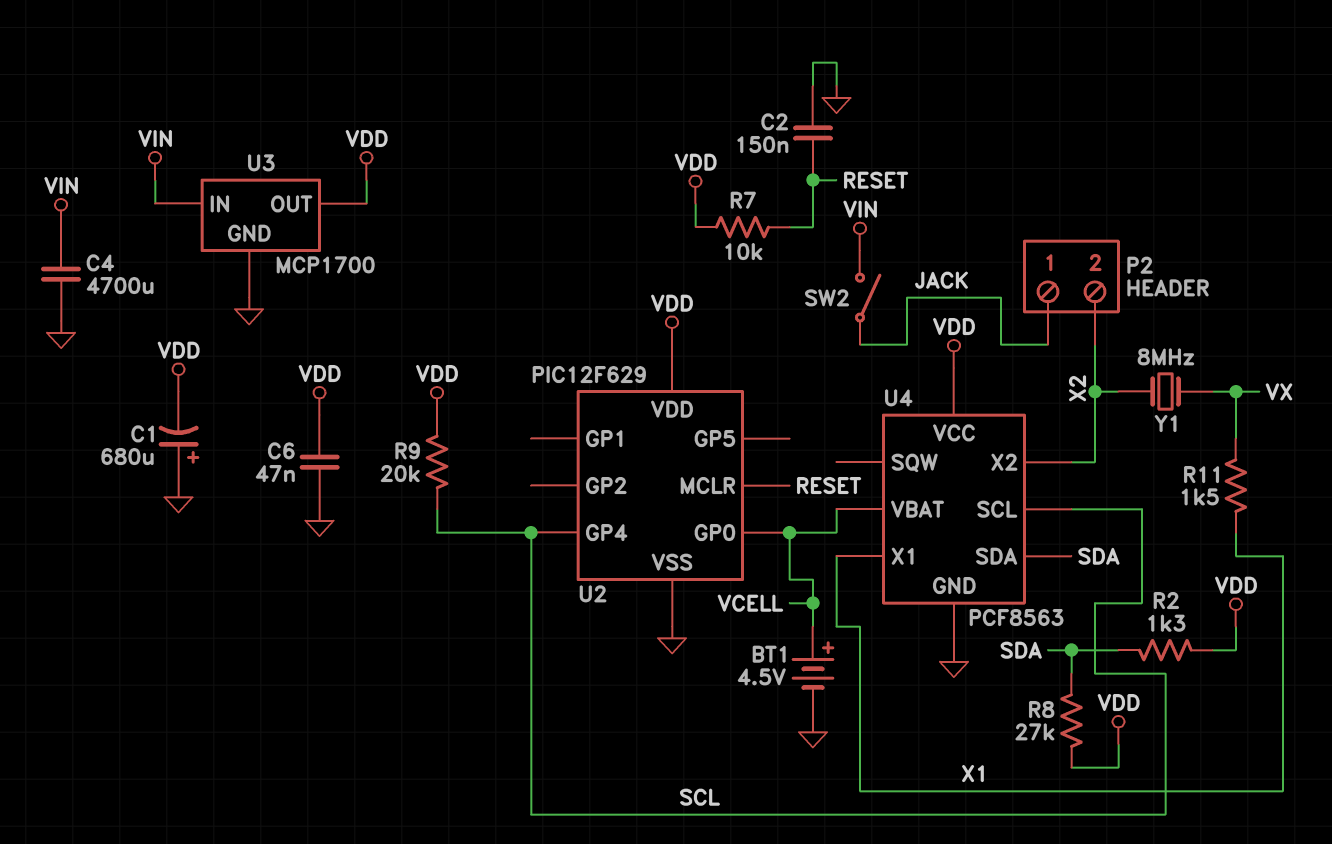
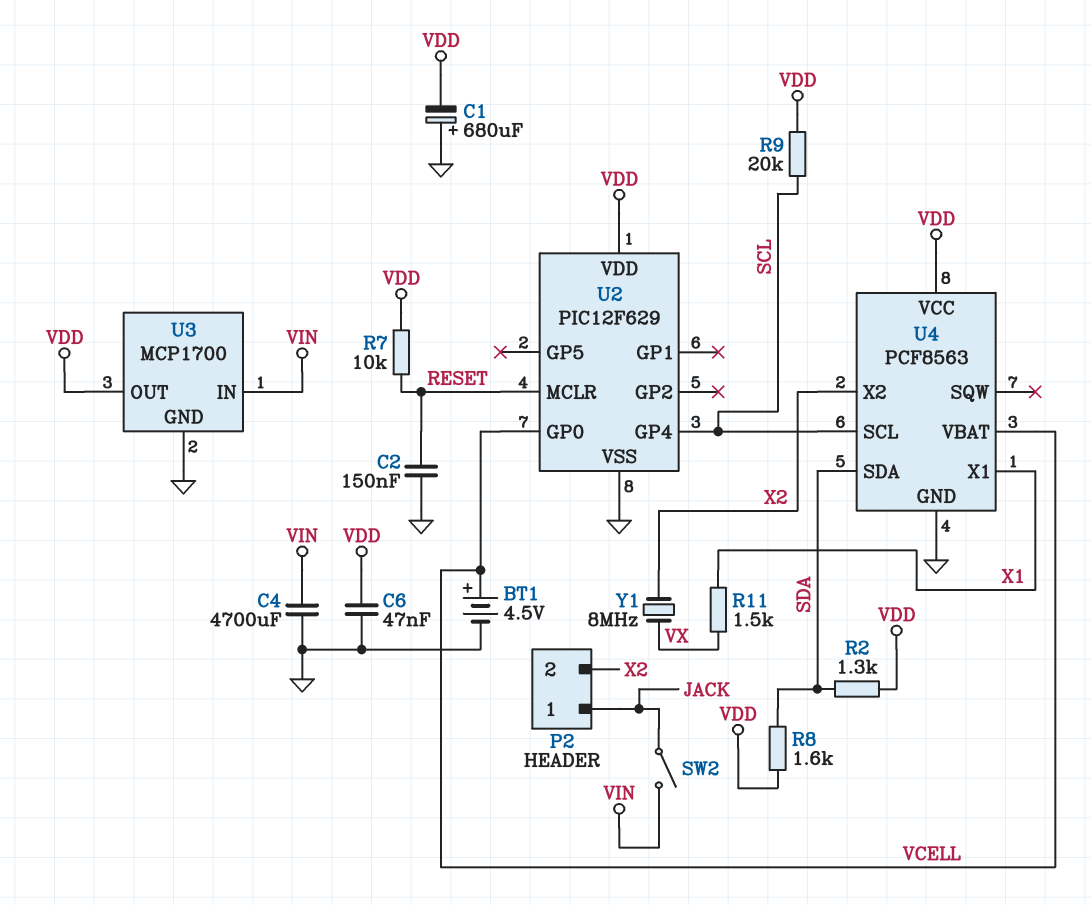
R8: 27k (SDA, VDD) -> 1.6k (SDA, VDD)

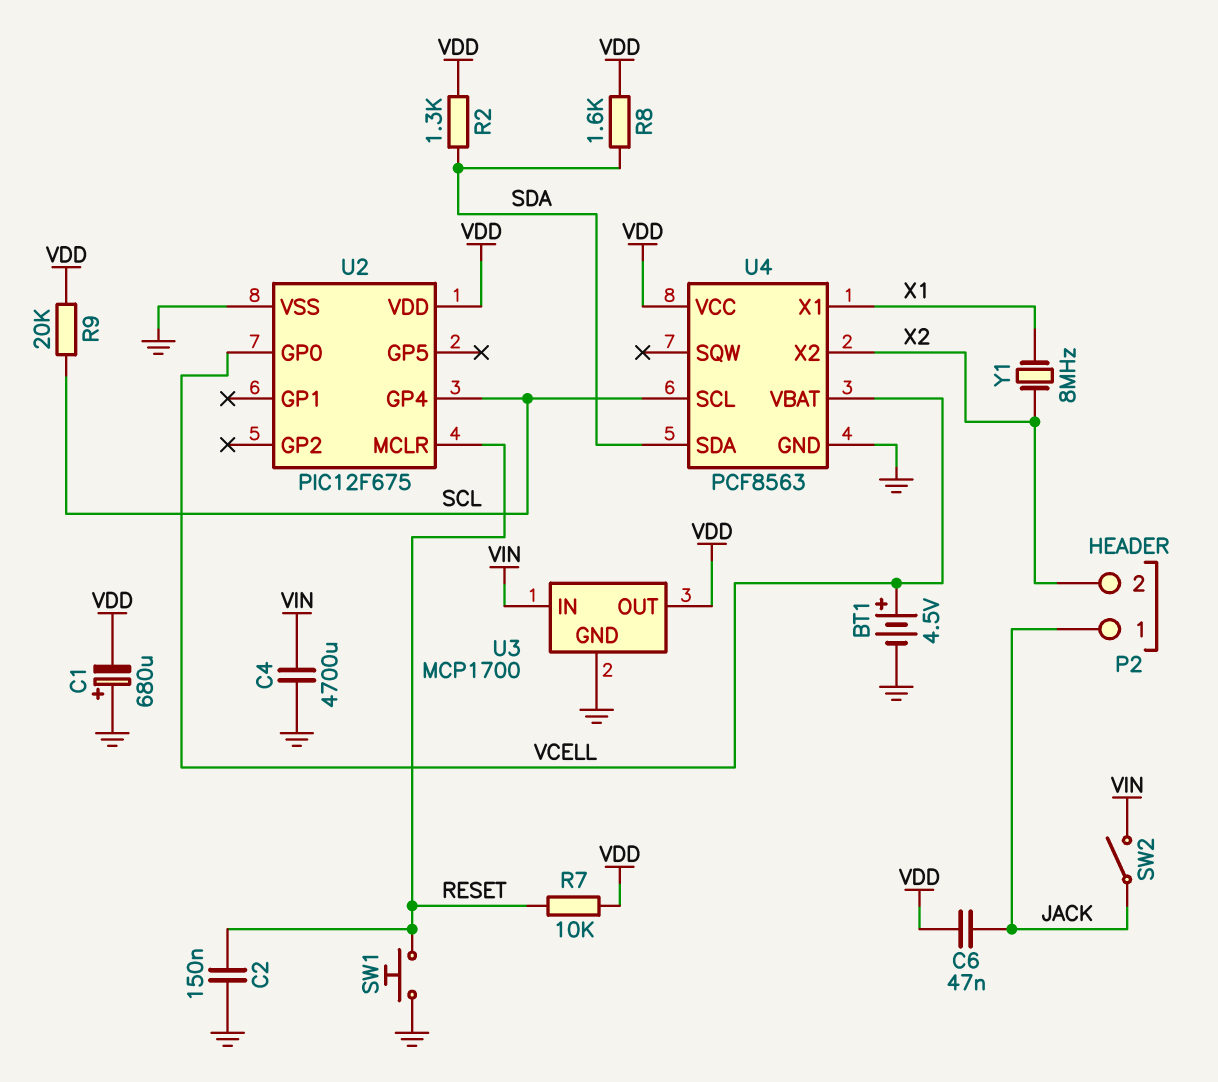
C6: 47nF (GND, VDD) -> 47nF (JACK, VDD)
R11: 1.5k (VX, X1) -> none
SW1: none -> button (GND, RESET)
U2: PIC12F629 -> PIC12F675
Y1: 8MHz (VX, X2) -> 8MHz (X1, X2)

